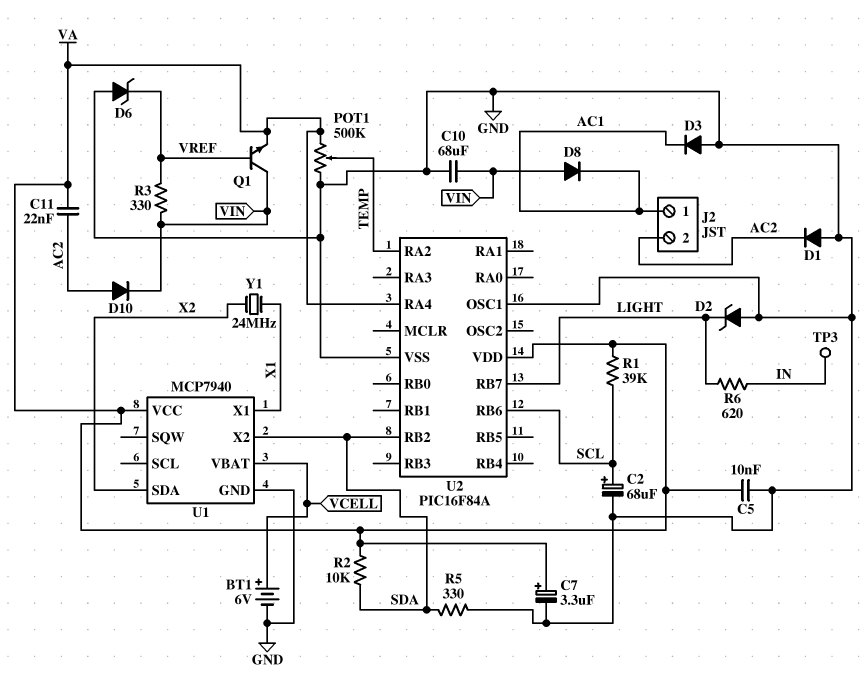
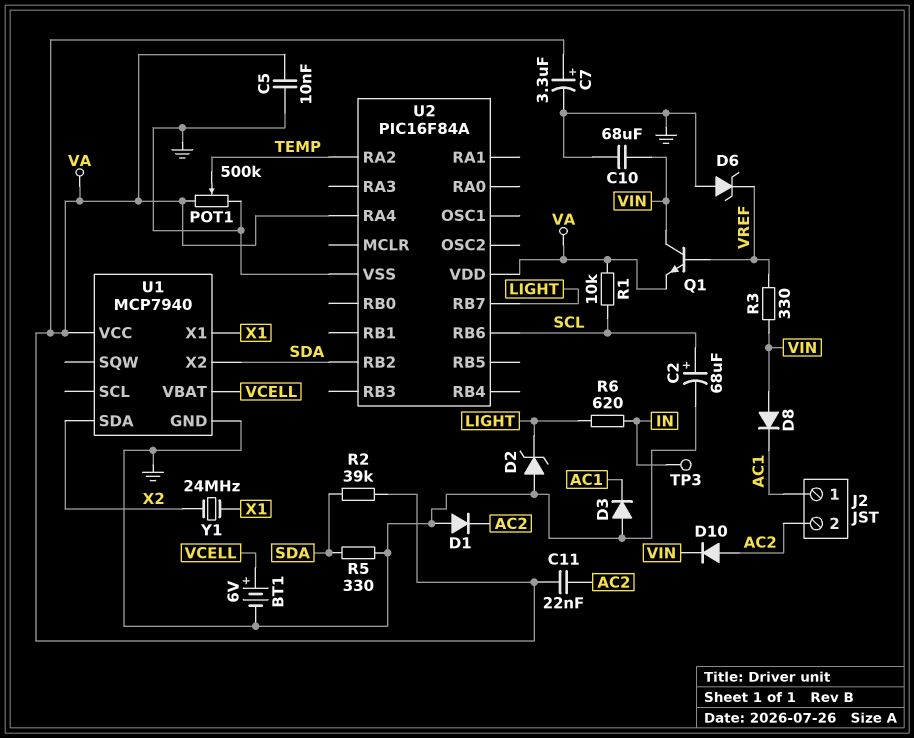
R1: 39k (SCL, VA) -> 10k (SCL, VA)
R2: 10k (SDA, VA) -> 39k (SDA, VA)
U2 pin OSC1: GND -> none

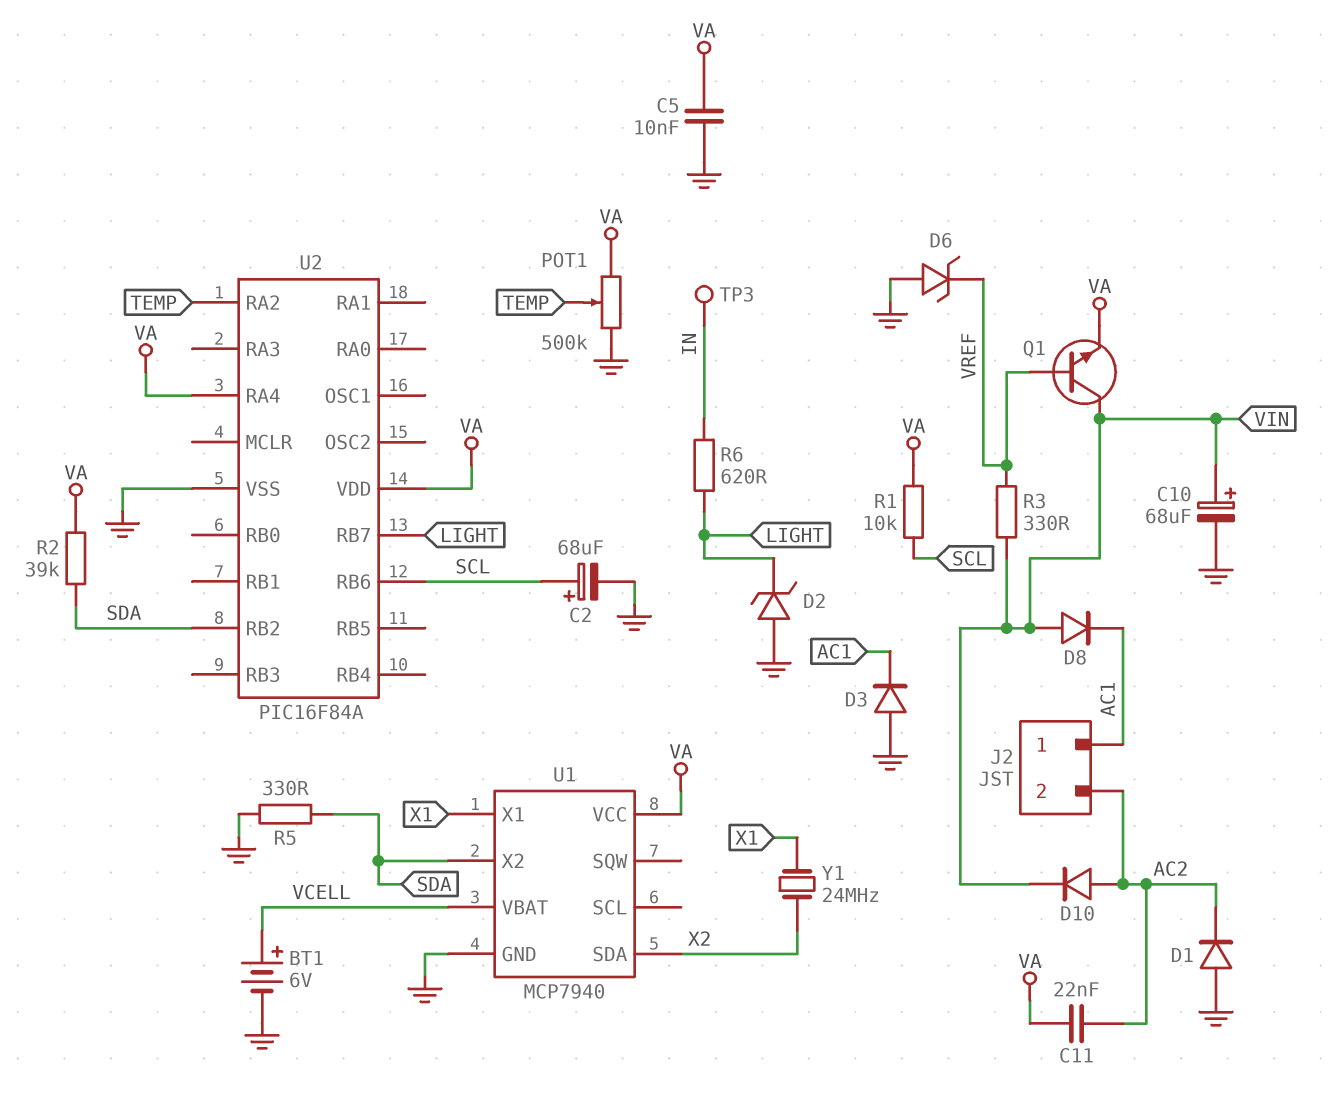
C7: 3.3uF (plus VA, minus GND) -> none
C10: 68uF (GND, VIN) -> 68uF (plus VIN, minus GND)

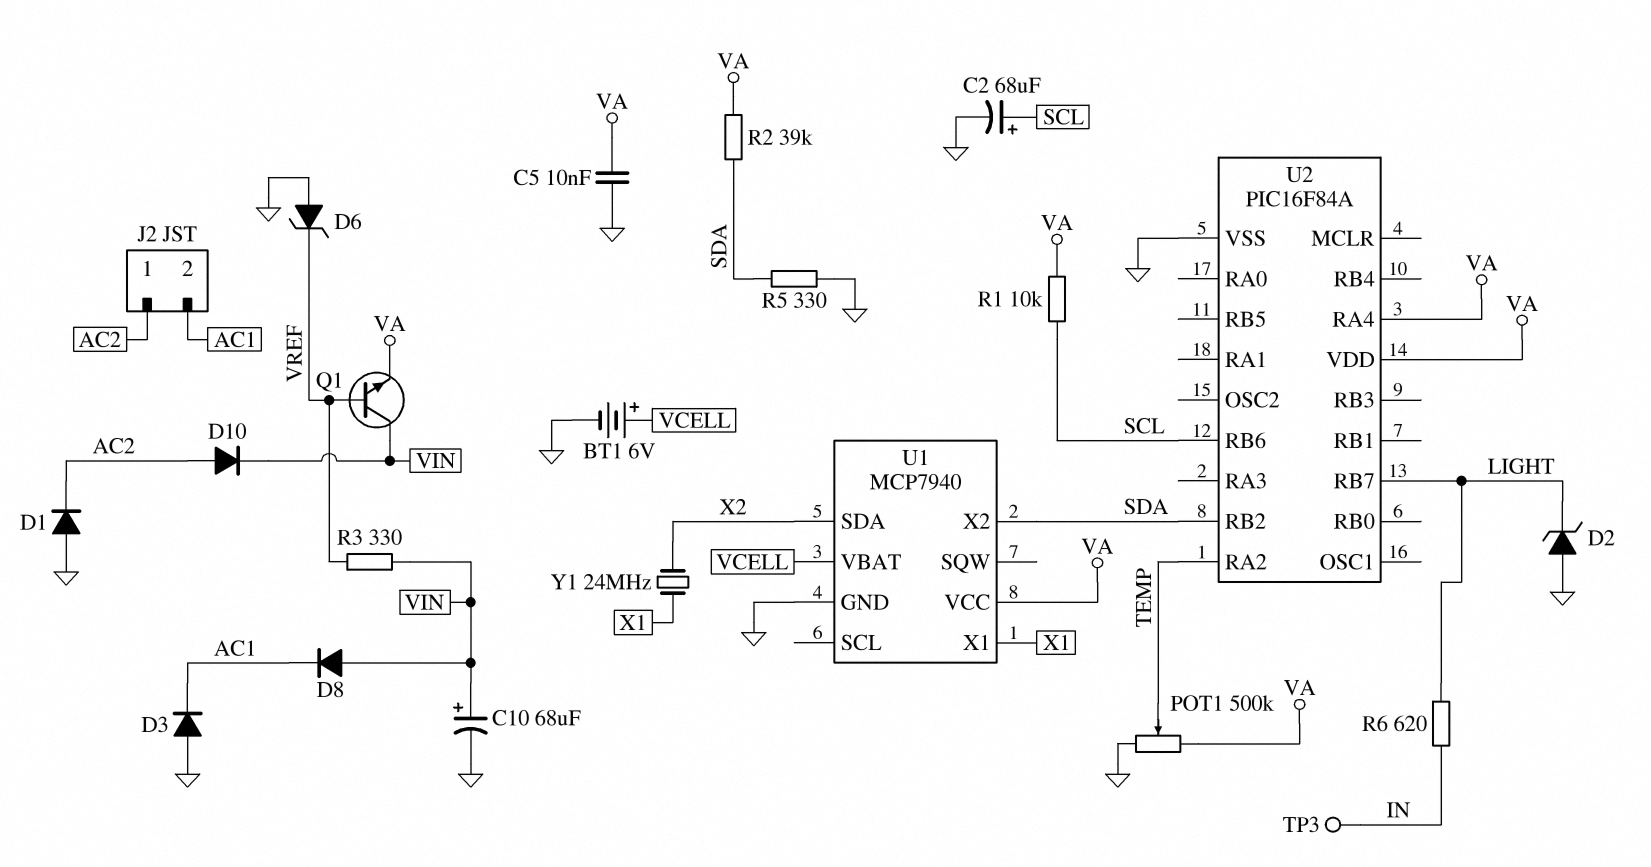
C11: 22nF (AC2, VA) -> none
J2 pin 1: AC1 -> AC2
J2 pin 2: AC2 -> AC1

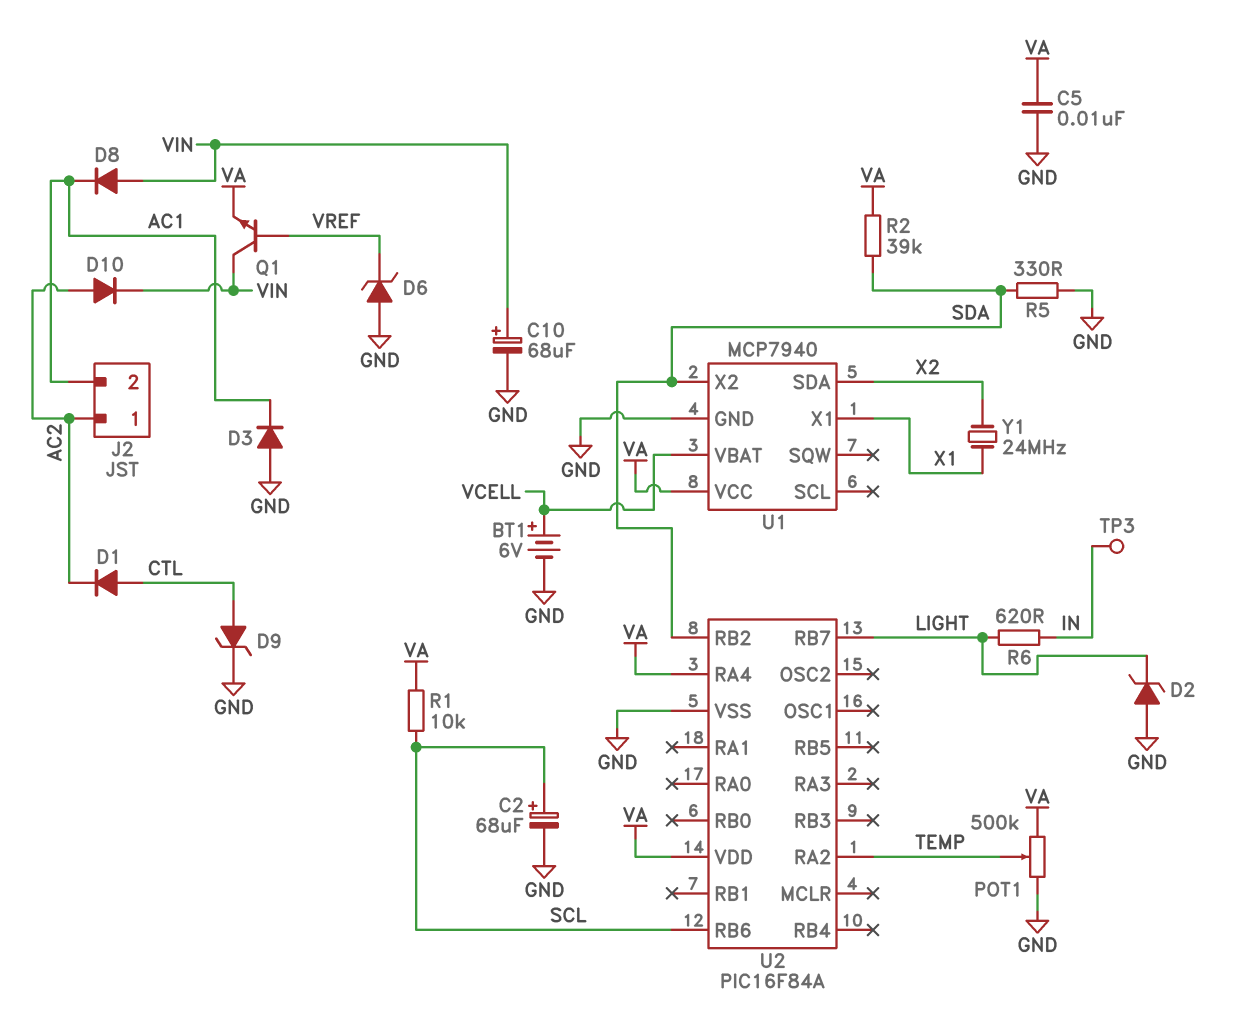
D1: diode (A GND, K AC2) -> diode (A CTL, K AC2)
D9: none -> zener (A CTL, K GND)
R3: 330 (VIN, VREF) -> none

